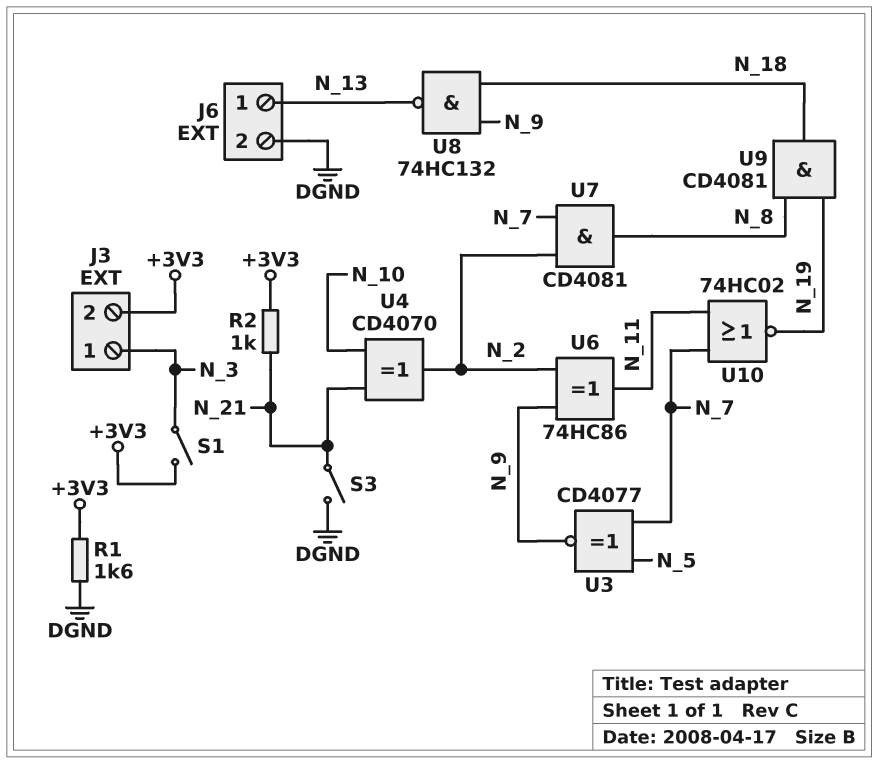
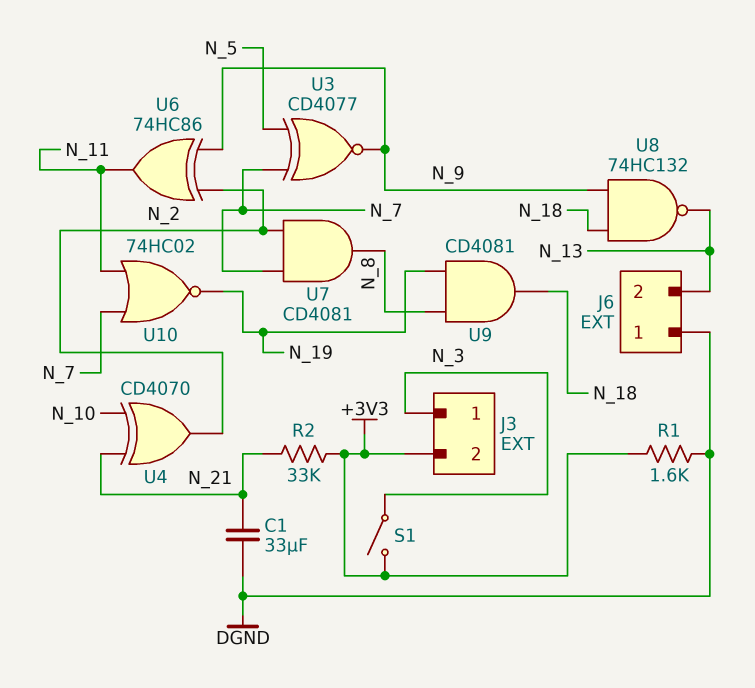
C1: none -> 33uF (DGND, N_21)
J6 pin 1: N_13 -> DGND
J6 pin 2: DGND -> N_13
R2: 1k (+3V3, N_21) -> 33k (+3V3, N_21)
S3: switch (DGND, N_21) -> none

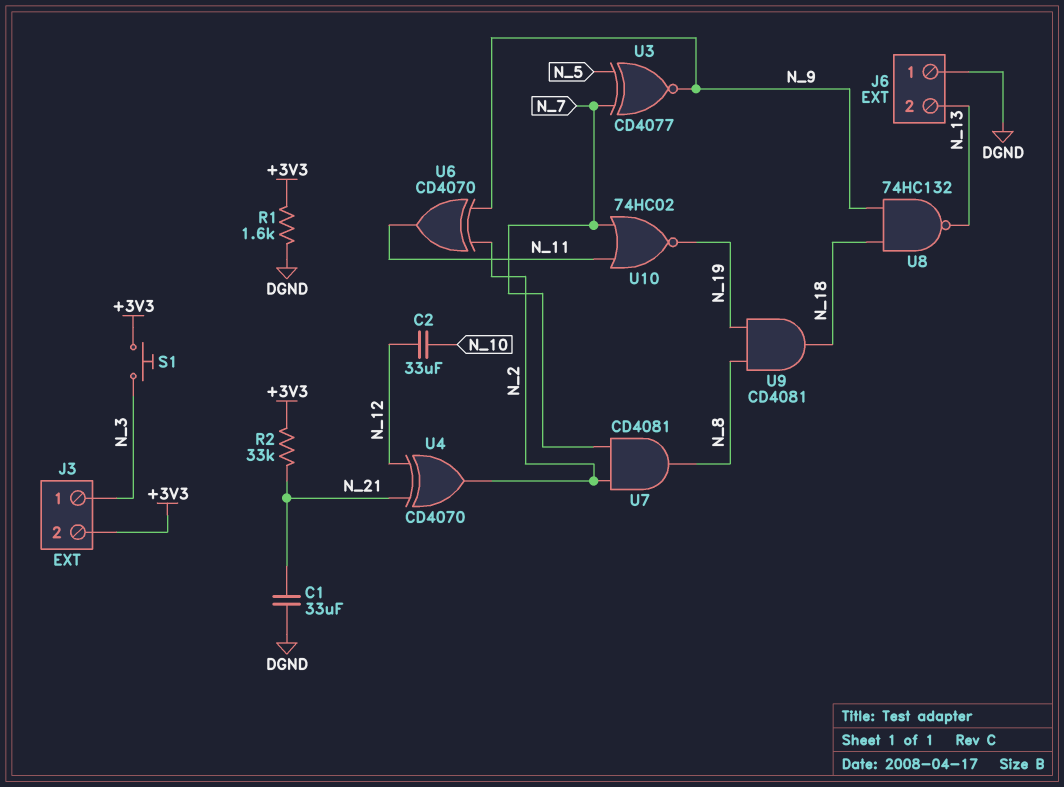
C2: none -> 33uF (N_10, N_12)
S1: switch (+3V3, N_3) -> button (+3V3, N_3)
U4: XOR CD4070 (in N_10, in N_21, out N_2) -> XOR CD4070 (in N_12, in N_21, out N_2)
U6: XOR 74HC86 (in N_2, in N_9, out N_11) -> XOR CD4070 (in N_2, in N_9, out N_11)

